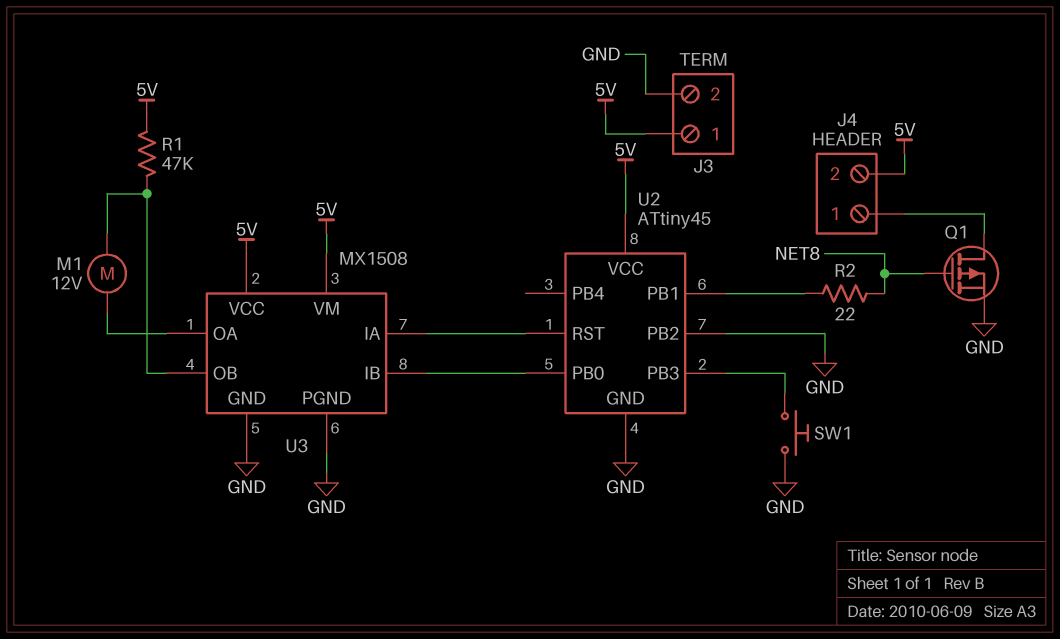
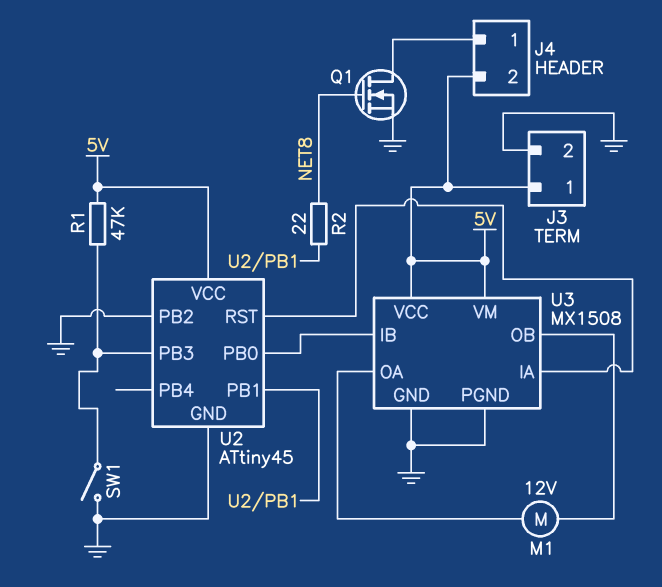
Q1: PMOS (G NET8, D J4/1, S GND) -> NMOS (G NET8, D J4/1, S GND)
R1: 47k (5V, U3/OB) -> 47k (5V, U2/PB3)
SW1: button (GND, U2/PB3) -> switch (GND, U2/PB3)

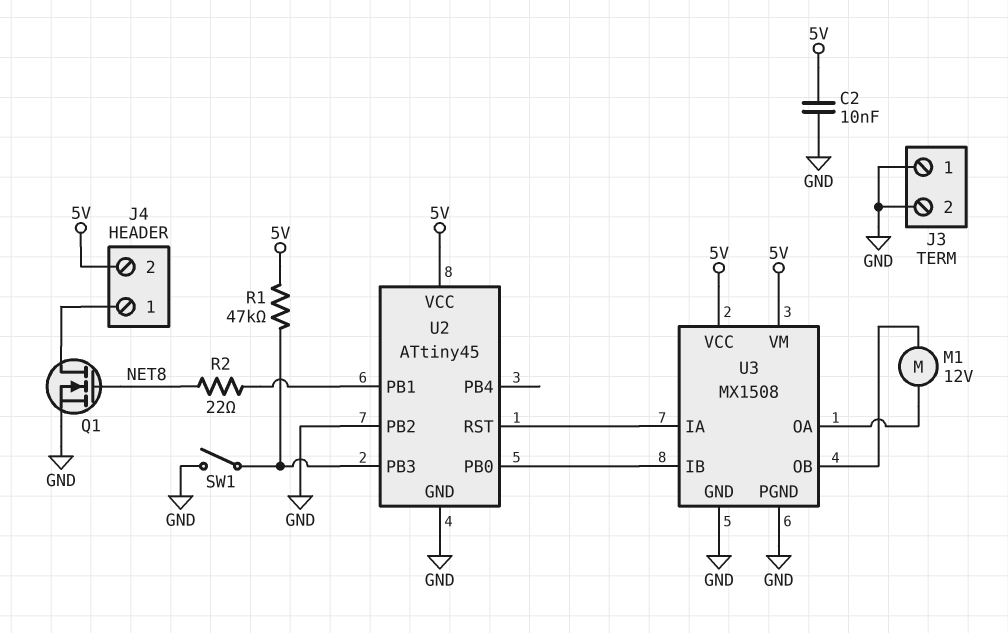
C2: none -> 10nF (5V, GND)
J3 pin 1: 5V -> GND

